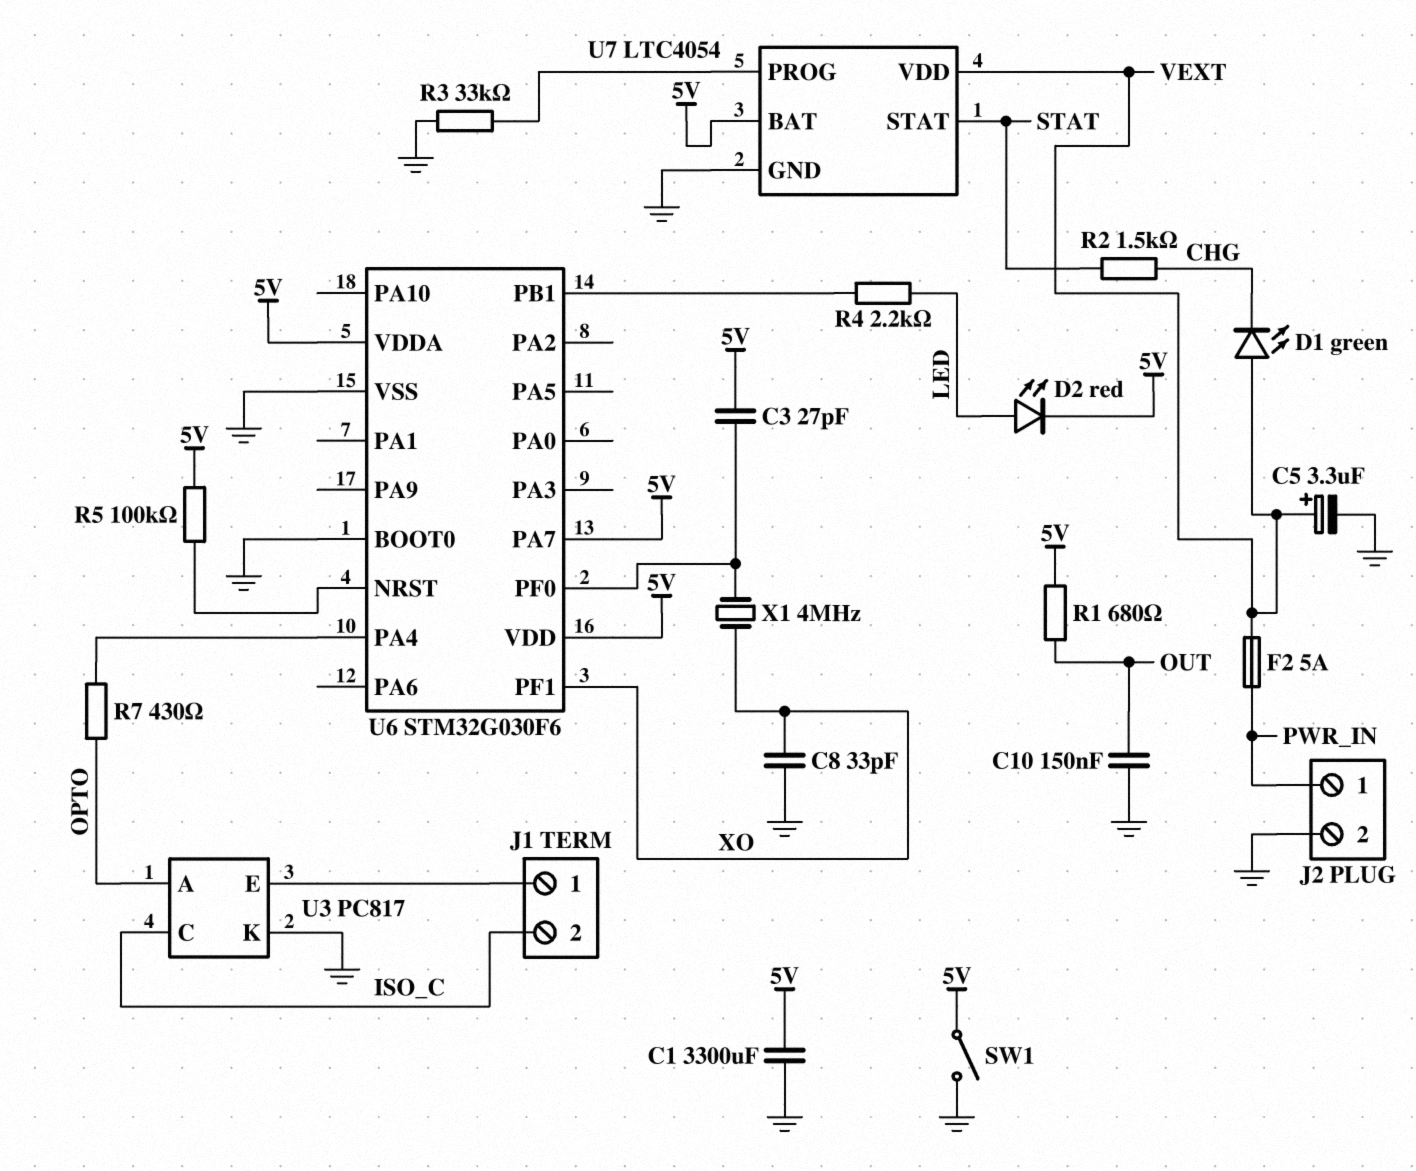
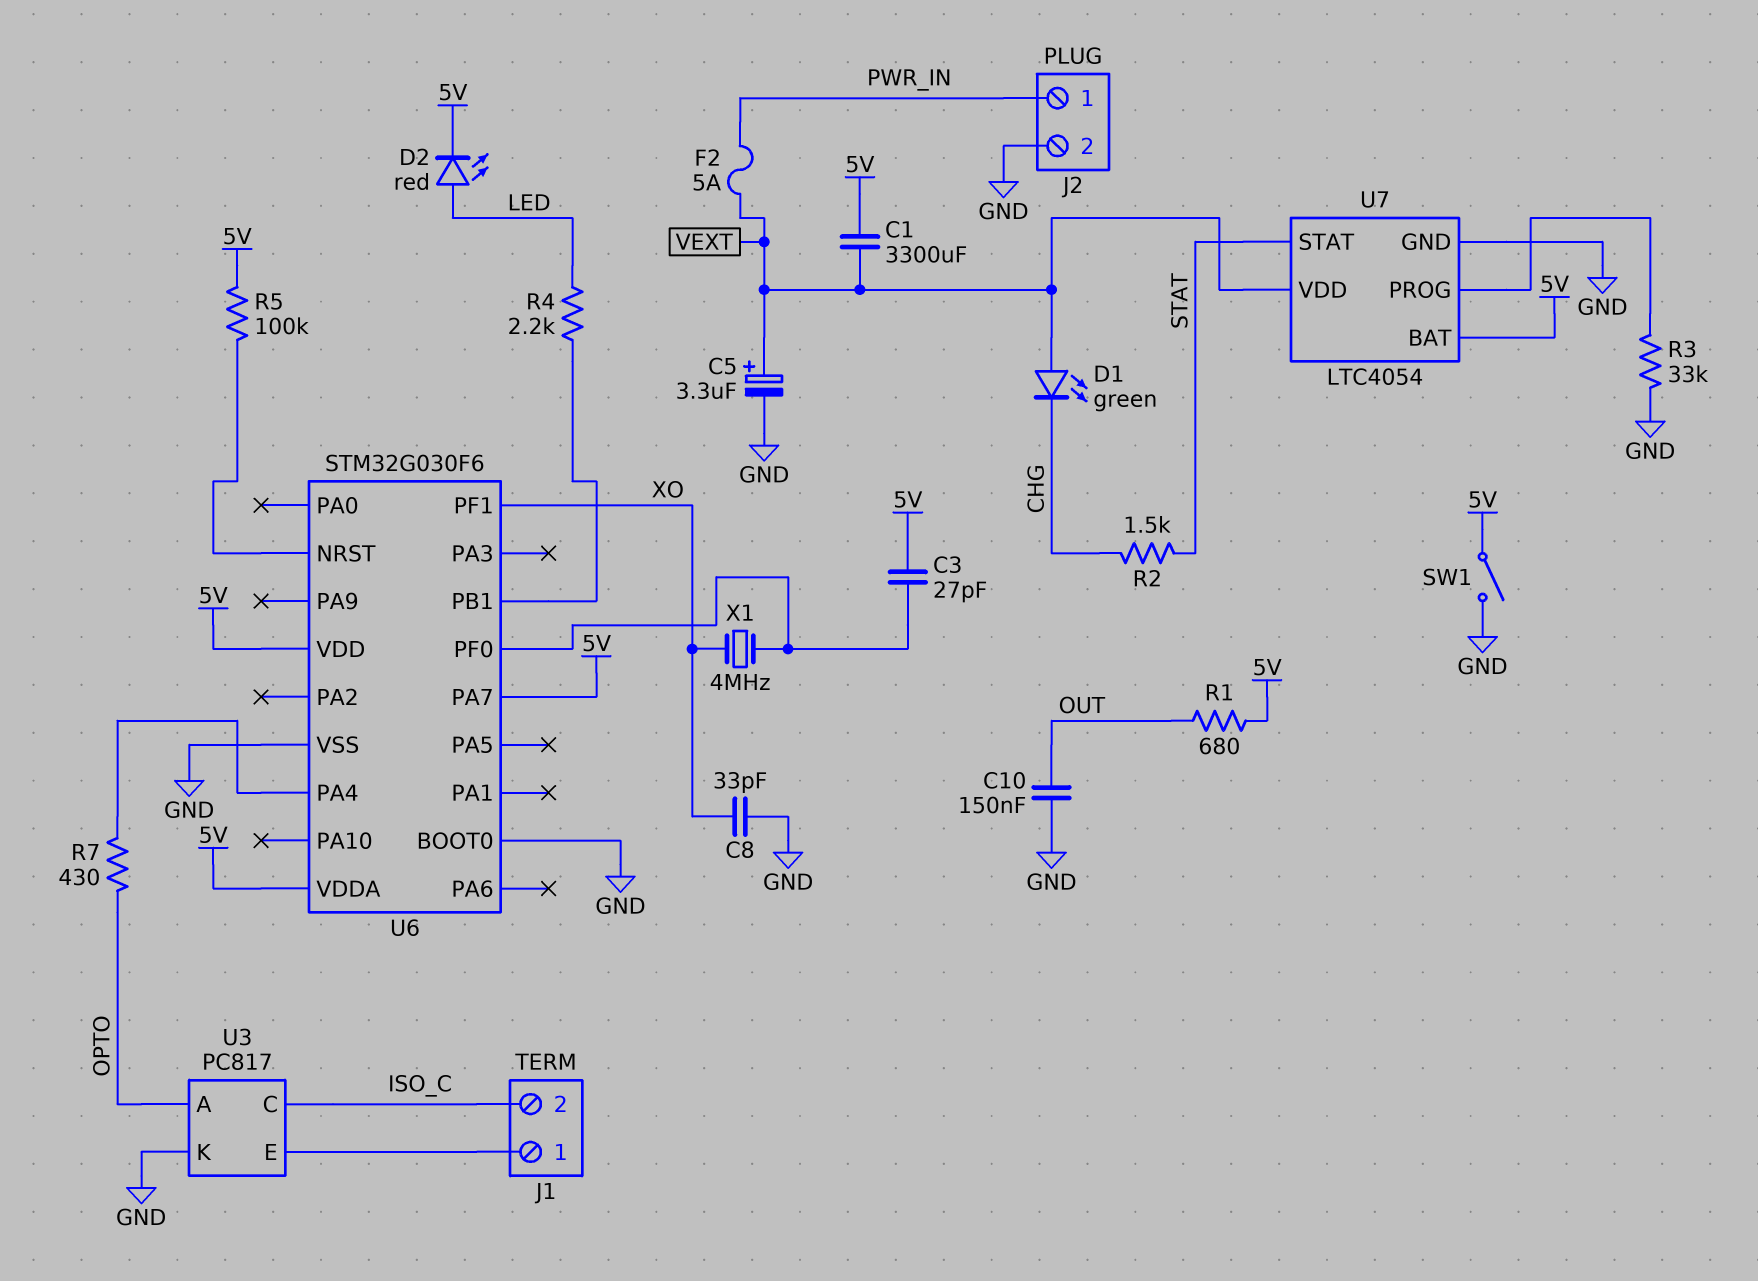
C1: 3300uF (5V, GND) -> 3300uF (5V, VEXT)

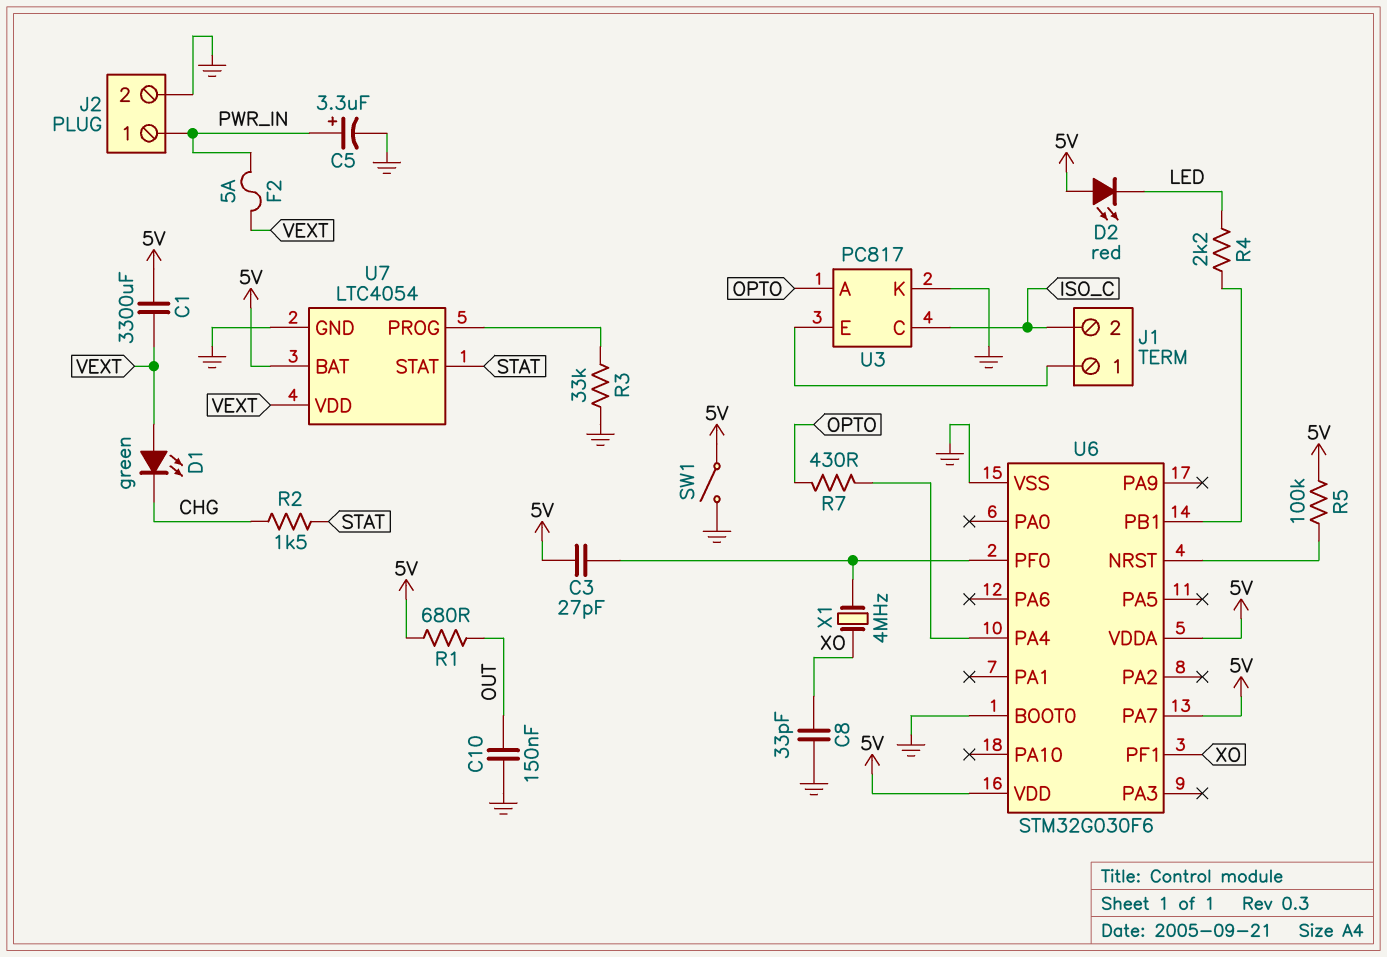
C5: 3.3uF (plus VEXT, minus GND) -> 3.3uF (plus PWR_IN, minus GND)
D2: LED red (A LED, K 5V) -> LED red (A 5V, K LED)

